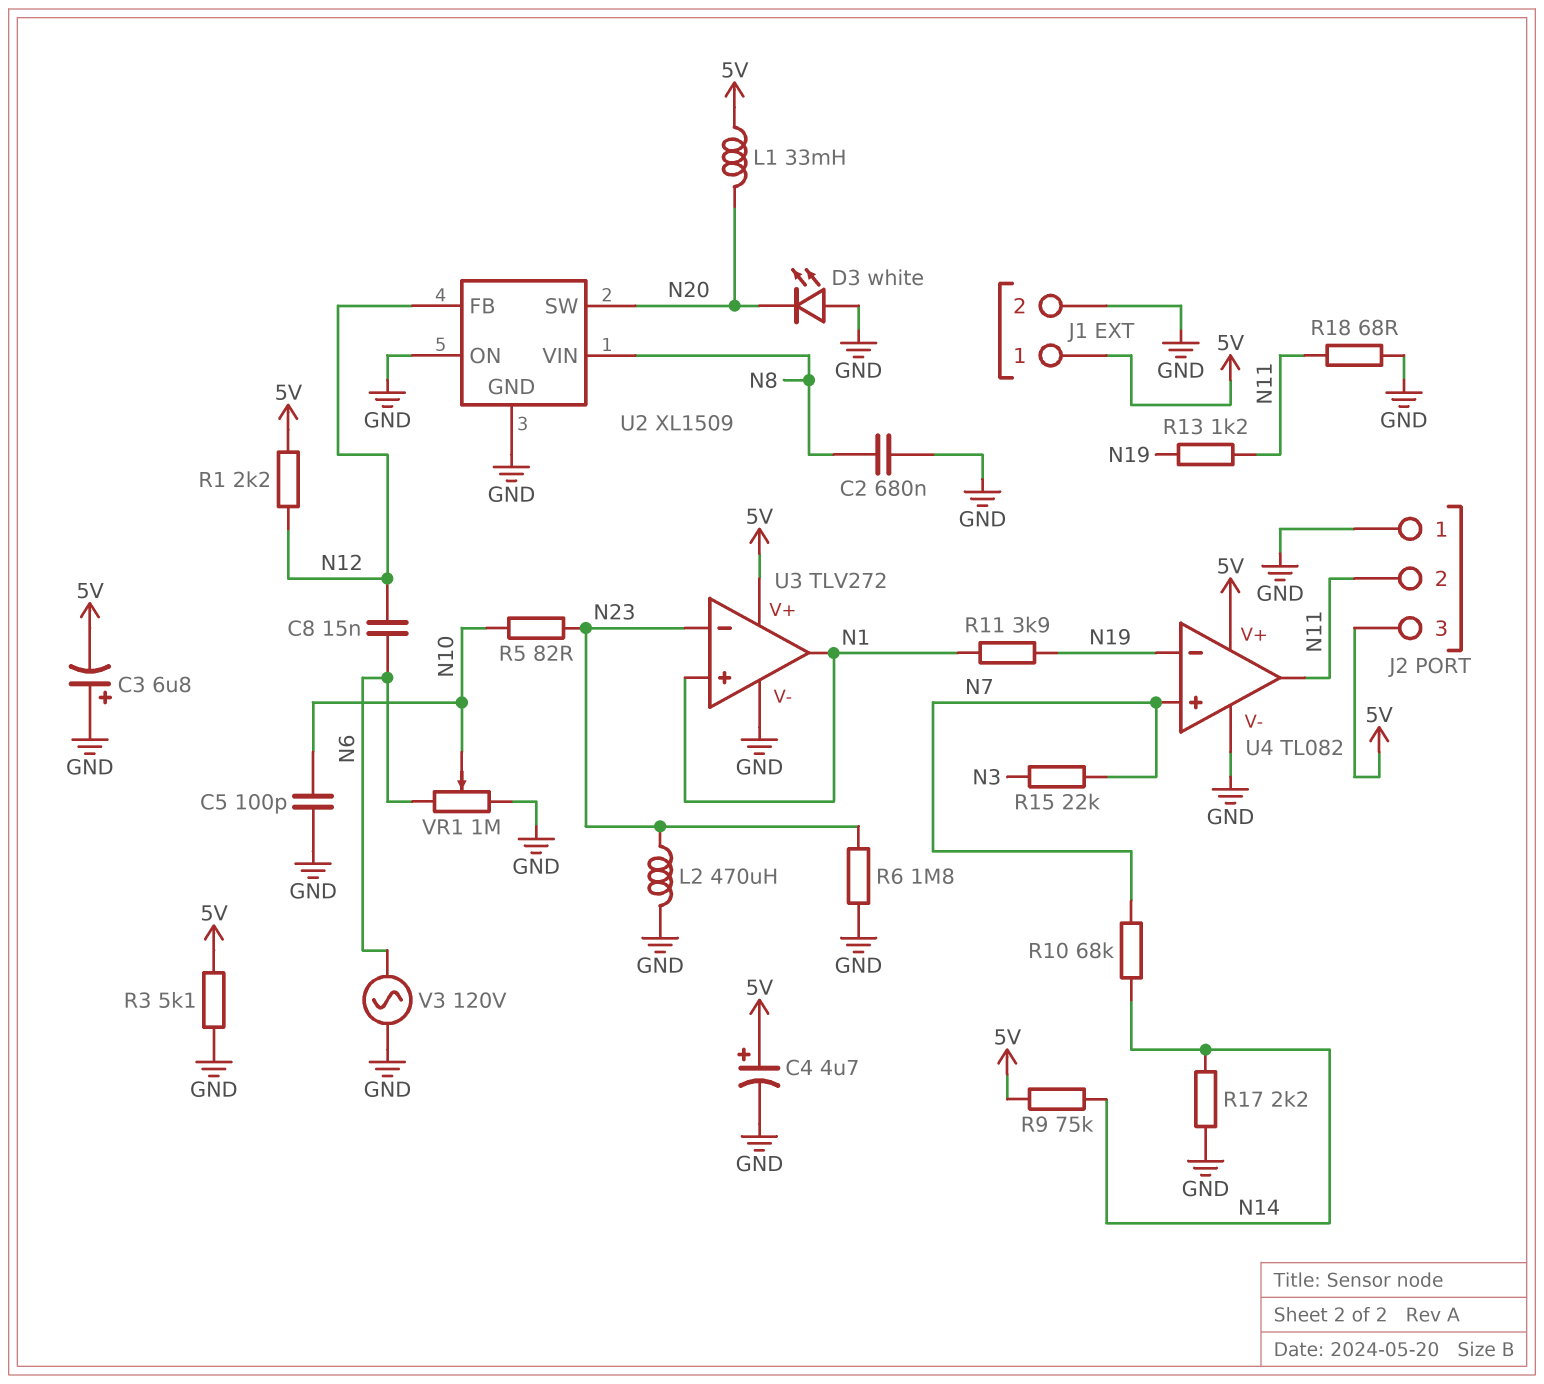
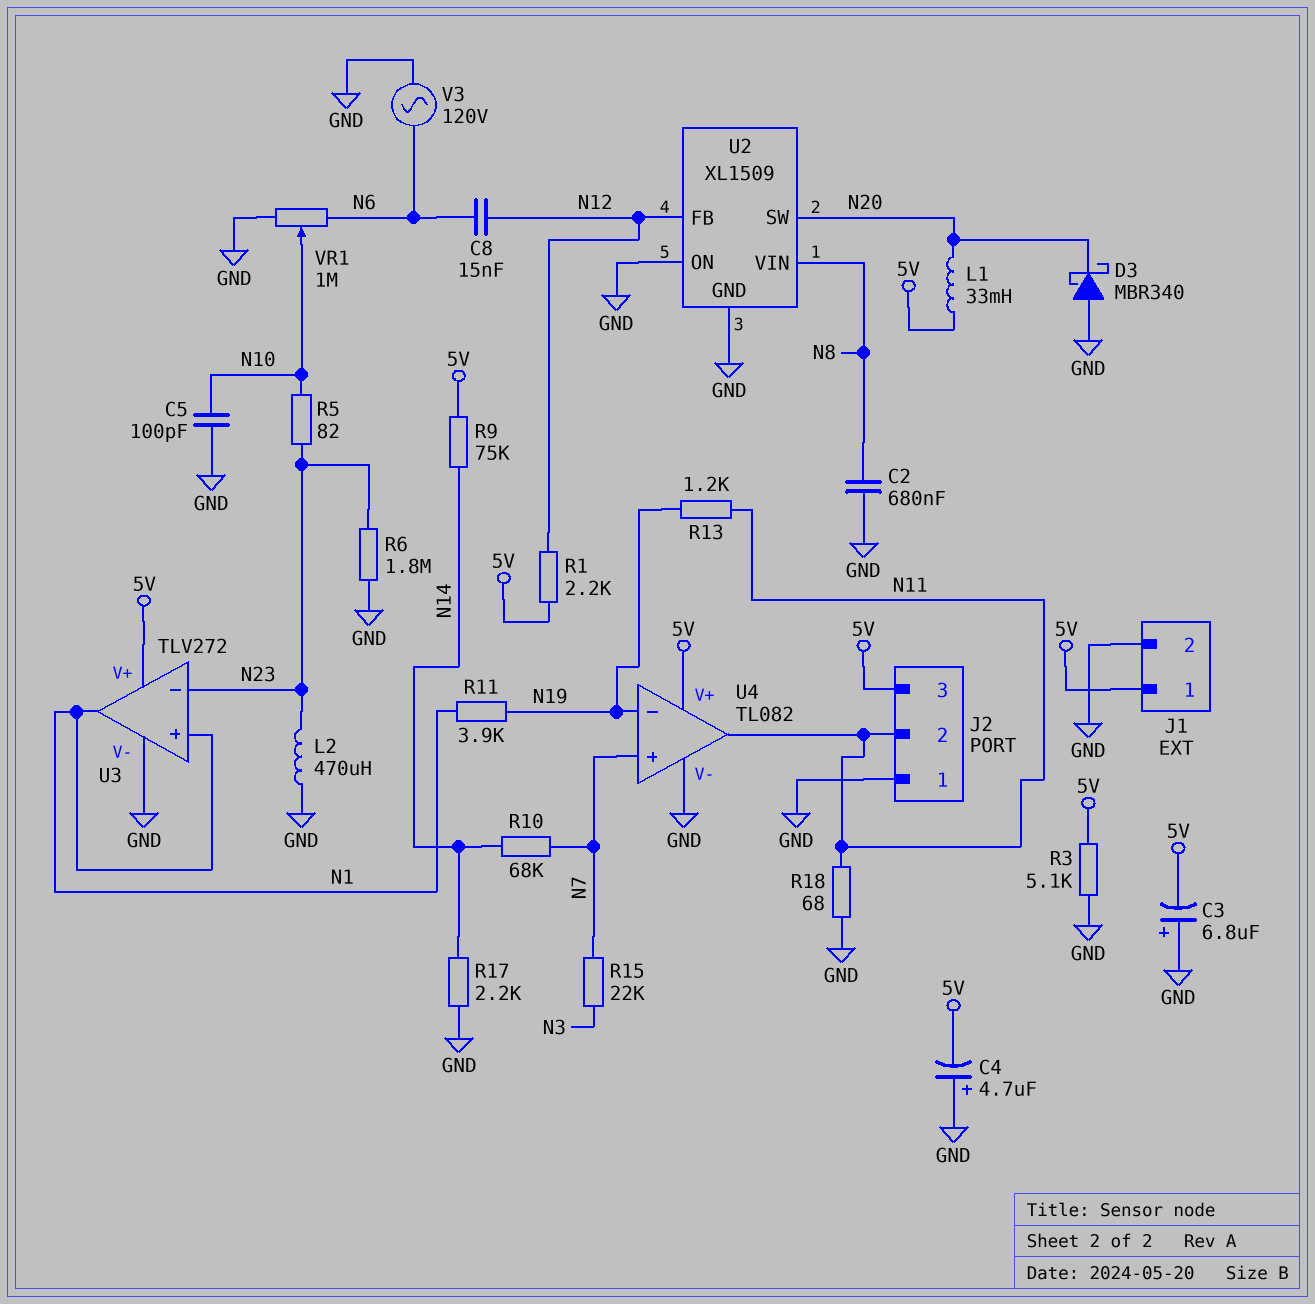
C4: 4.7uF (plus 5V, minus GND) -> 4.7uF (plus GND, minus 5V)
D3: LED white (A GND, K N20) -> schottky MBR340 (A GND, K N20)

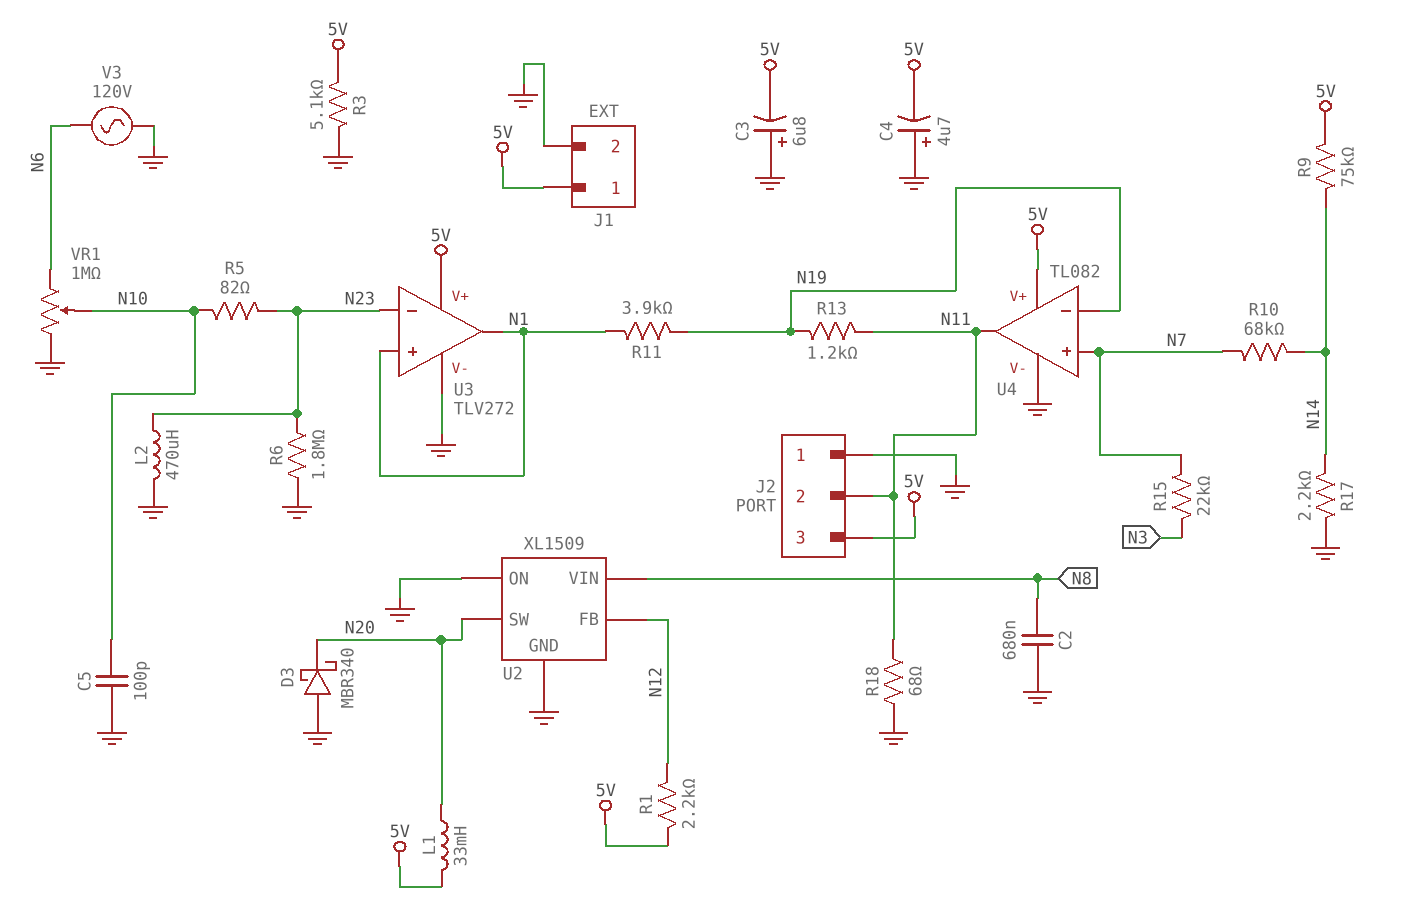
C8: 15nF (N6, N12) -> none

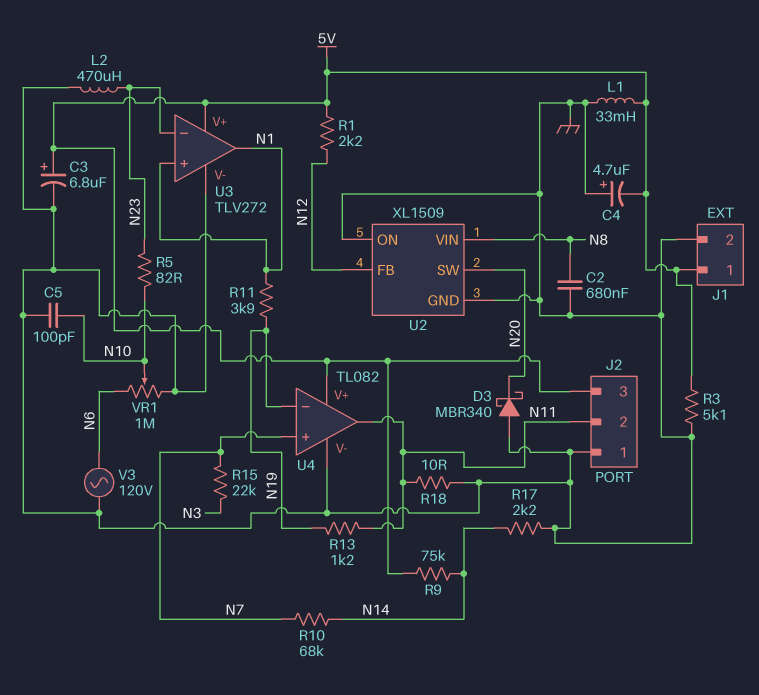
C3: 6.8uF (plus GND, minus 5V) -> 6.8uF (plus 5V, minus GND)
L1: 33mH (5V, N20) -> 33mH (5V, GND)
R6: 1.8M (GND, N23) -> none
R18: 68 (GND, N11) -> 10 (GND, N11)

